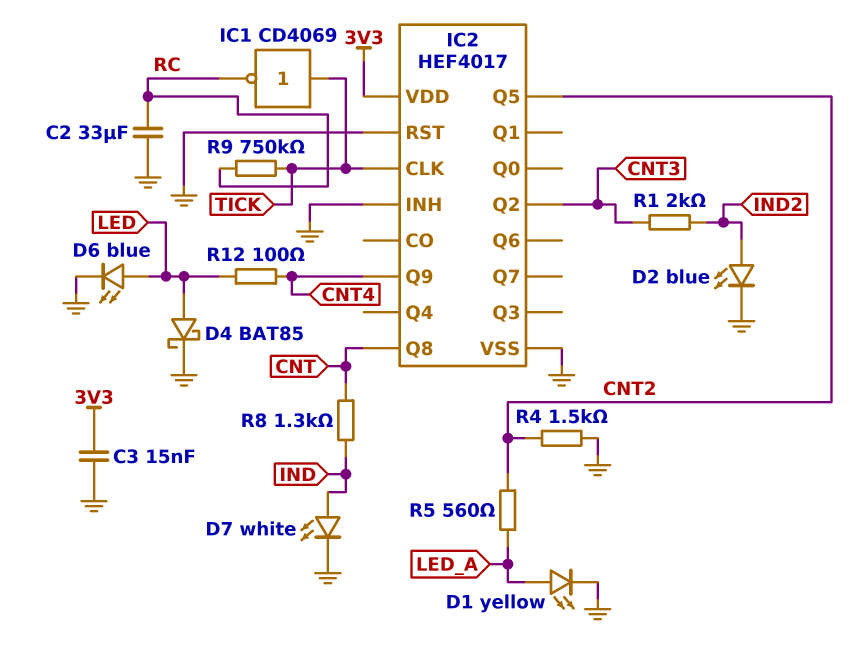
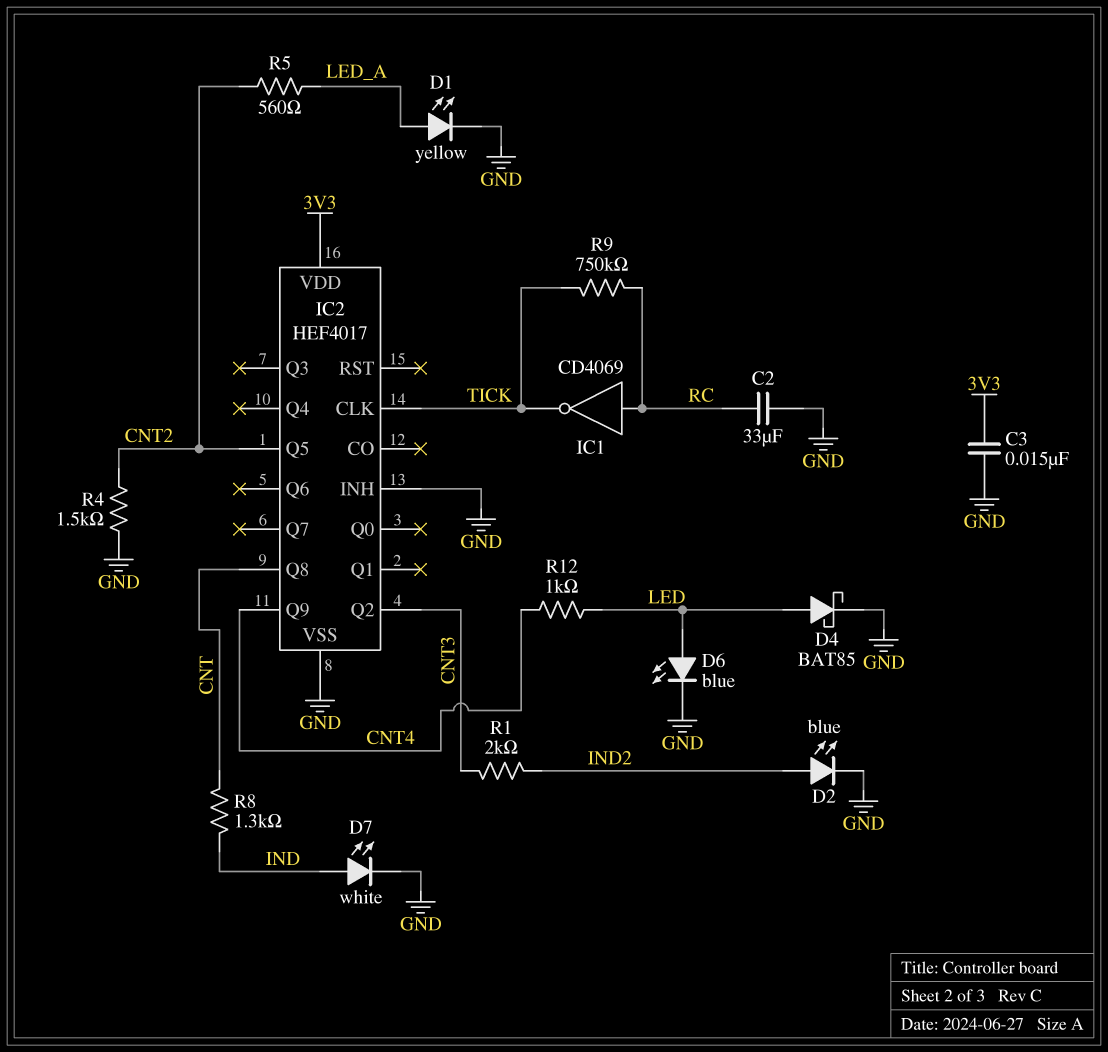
IC1: NOT CD4069 (in TICK, out RC) -> NOT CD4069 (in RC, out TICK)
IC2 pin RST: GND -> none
R12: 100 (CNT4, LED) -> 1k (CNT4, LED)

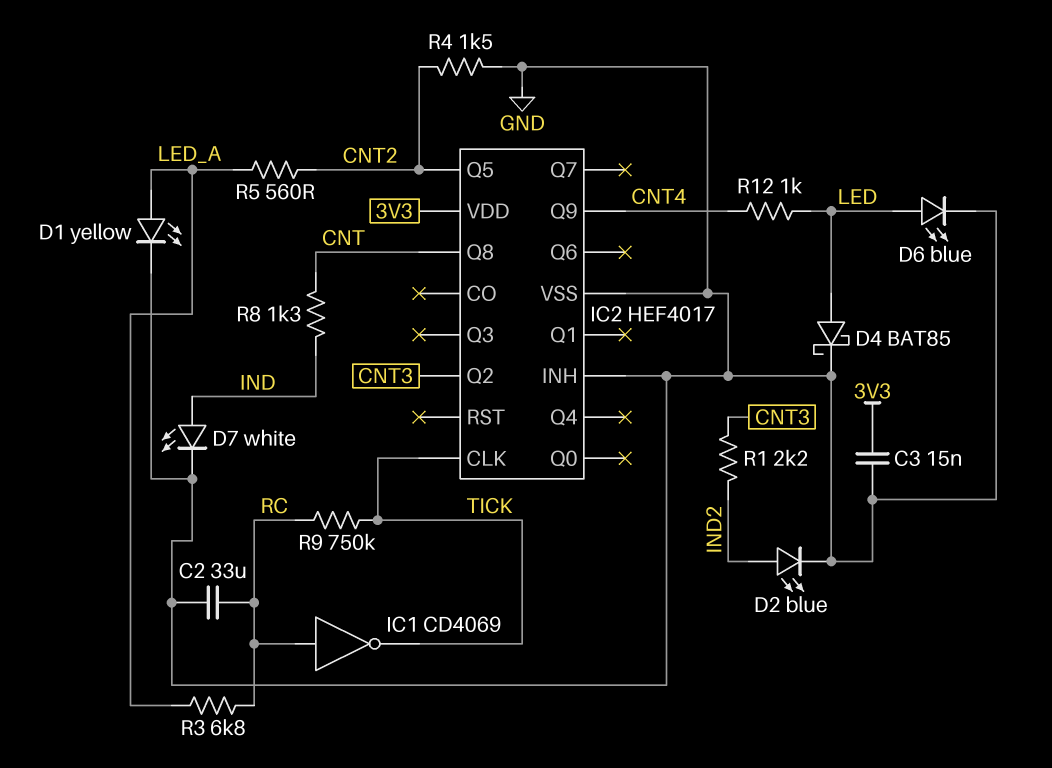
R1: 2k (CNT3, IND2) -> 2.2k (CNT3, IND2)
R3: none -> 6.8k (LED_A, RC)

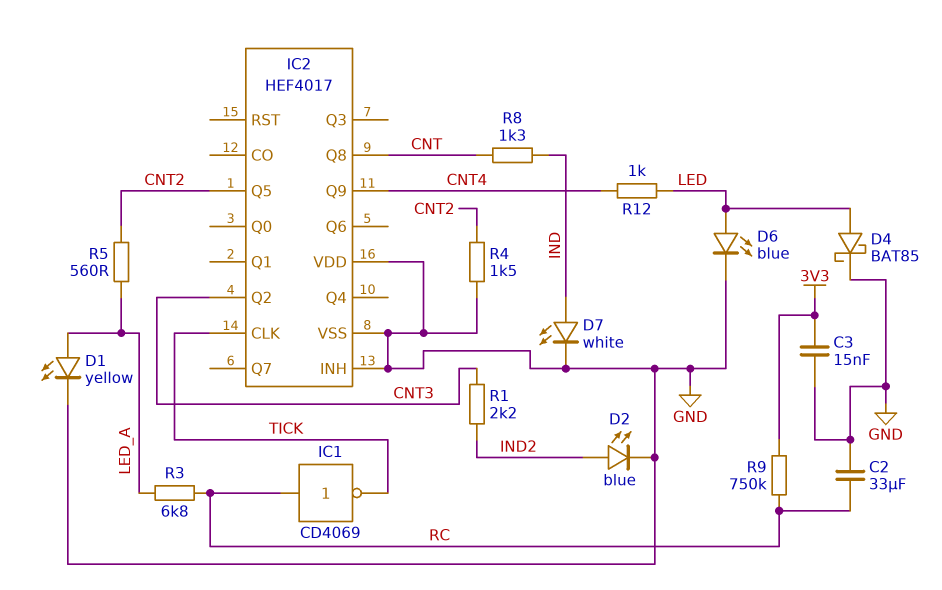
IC2 pin VDD: 3V3 -> GND
R9: 750k (RC, TICK) -> 750k (3V3, RC)

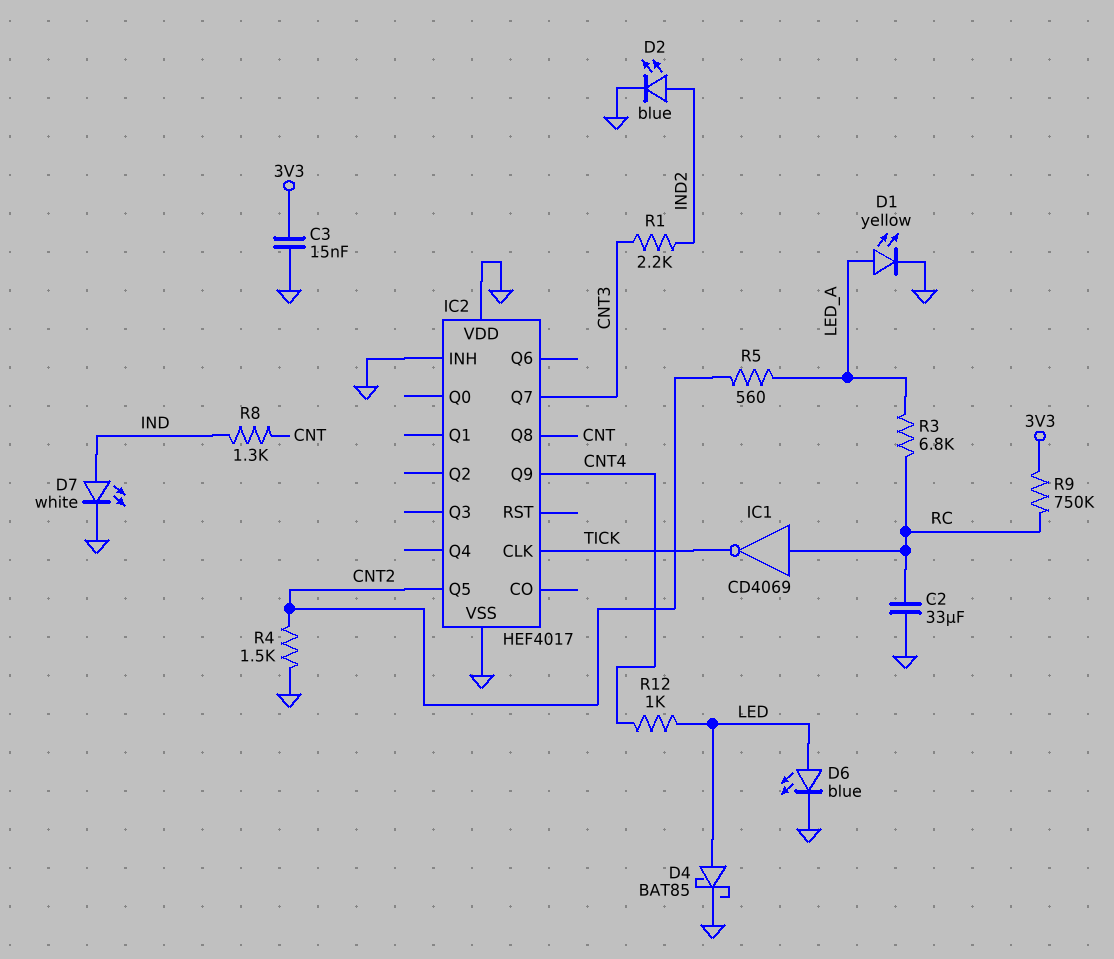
IC2 pin Q2: CNT3 -> none
IC2 pin Q7: none -> CNT3

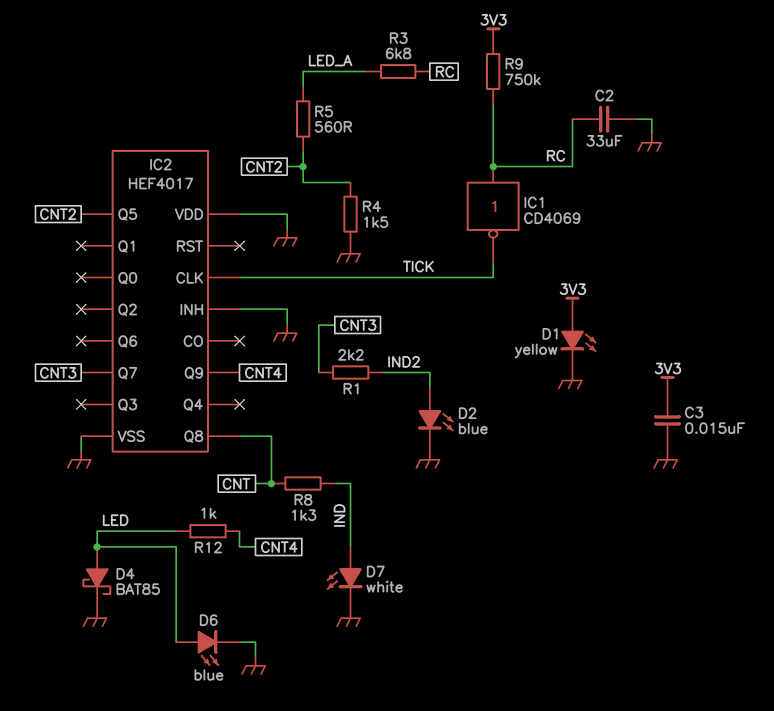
D1: LED yellow (A LED_A, K GND) -> LED yellow (A 3V3, K GND)

